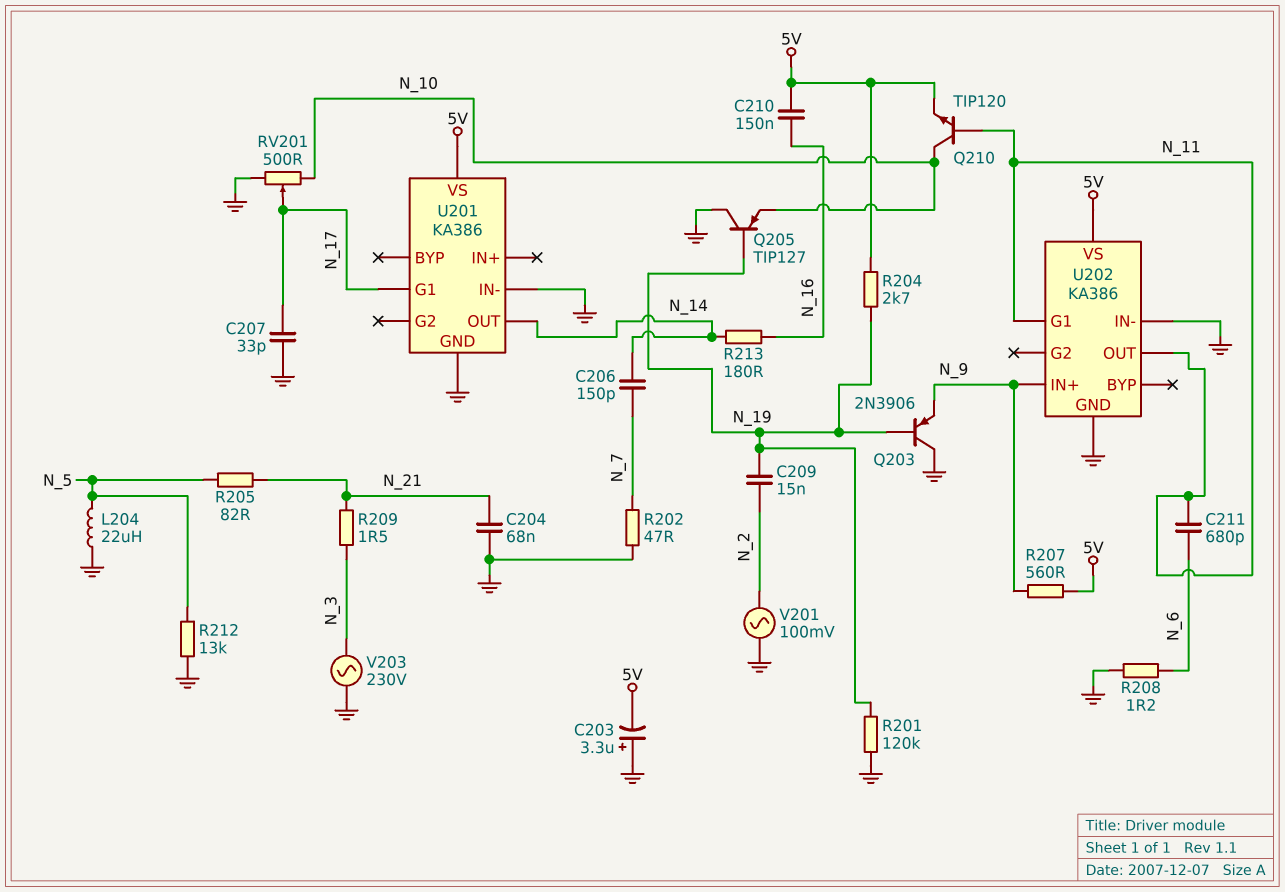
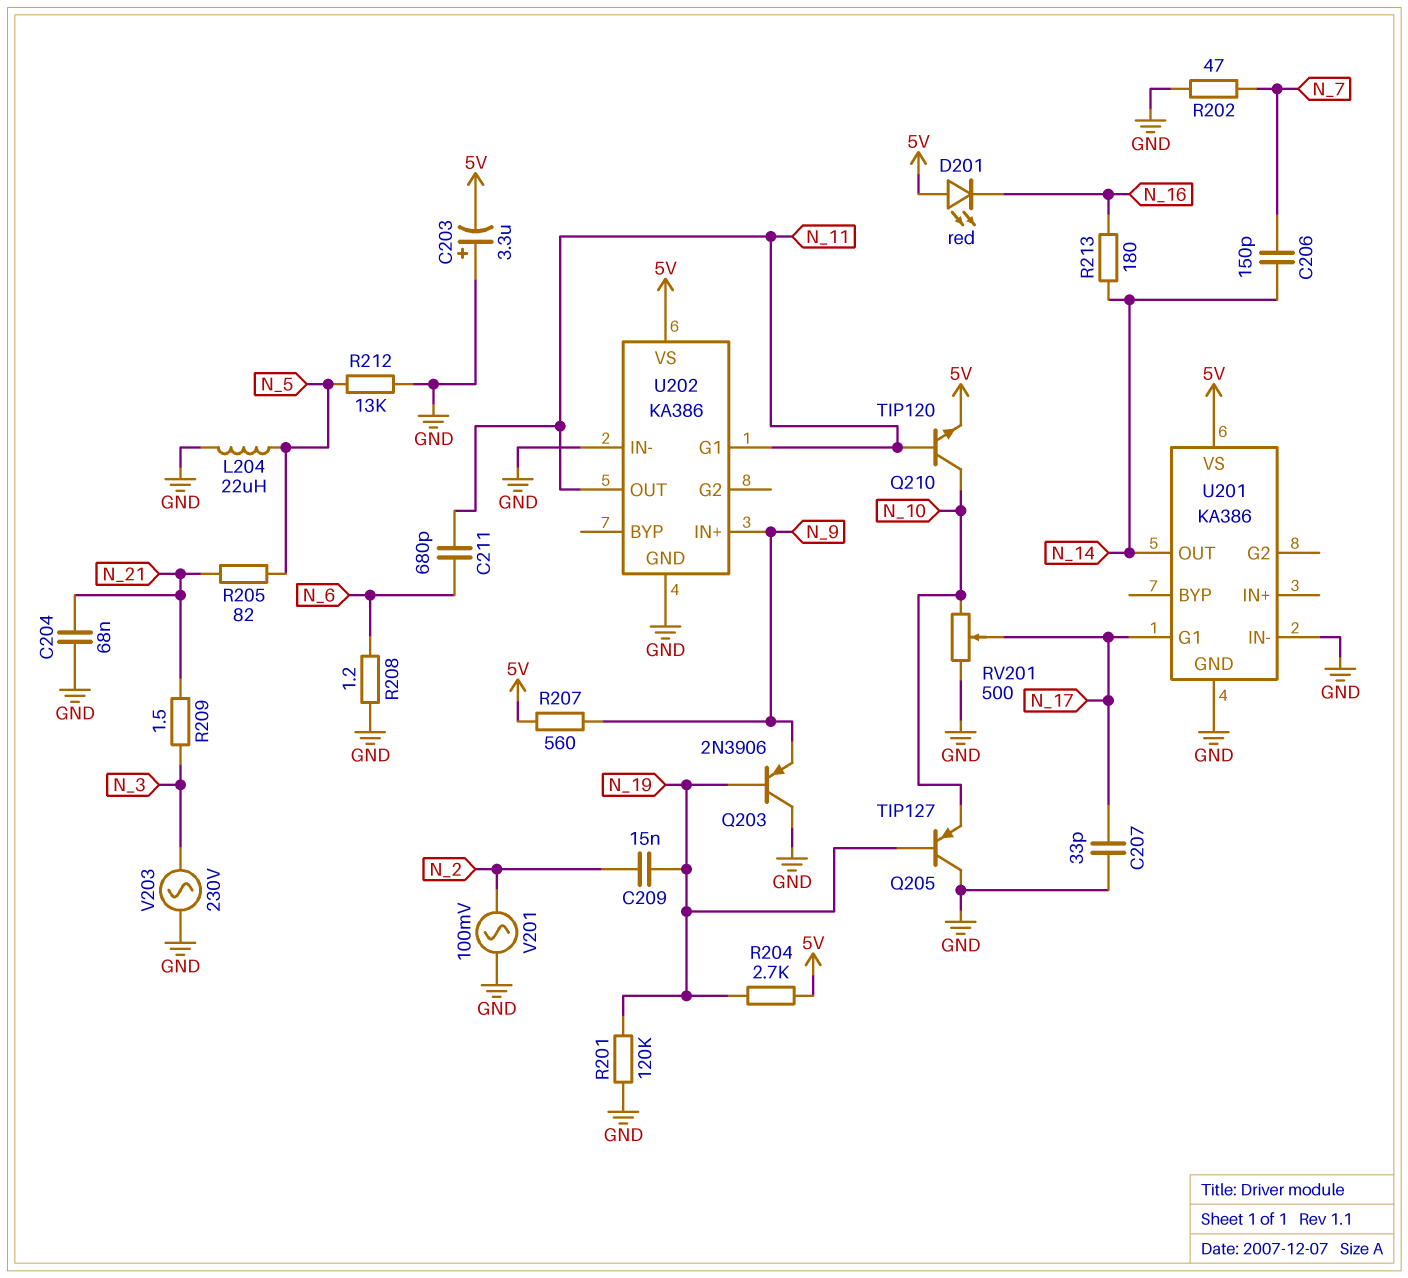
C210: 150nF (5V, N_16) -> none
D201: none -> LED red (A 5V, K N_16)

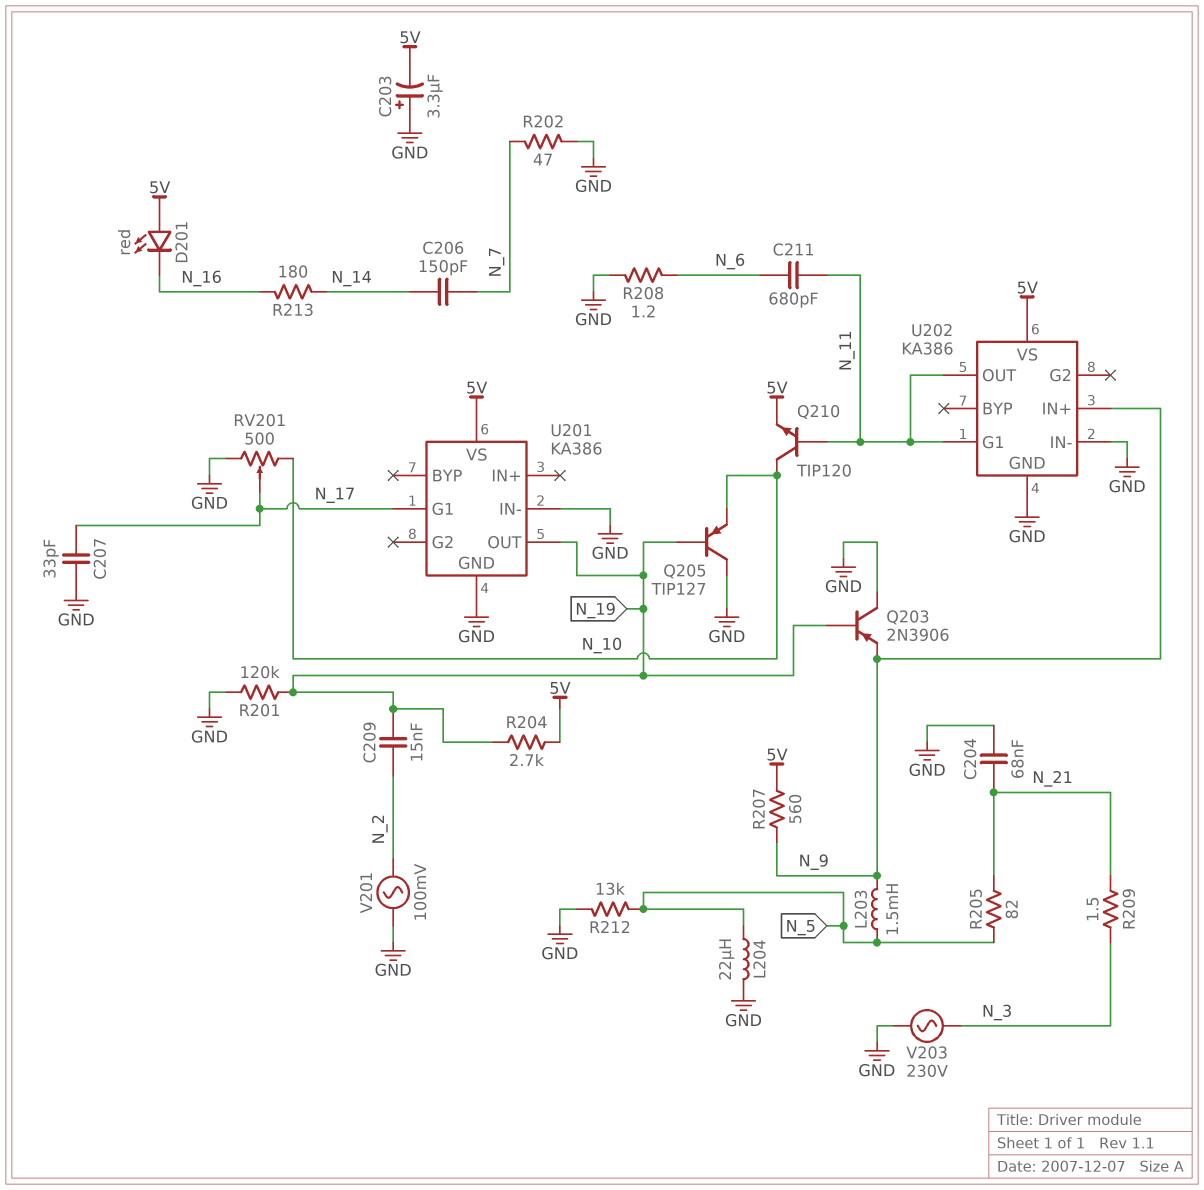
L203: none -> 1.5mH (N_5, N_9)
U201 pin OUT: N_14 -> N_19

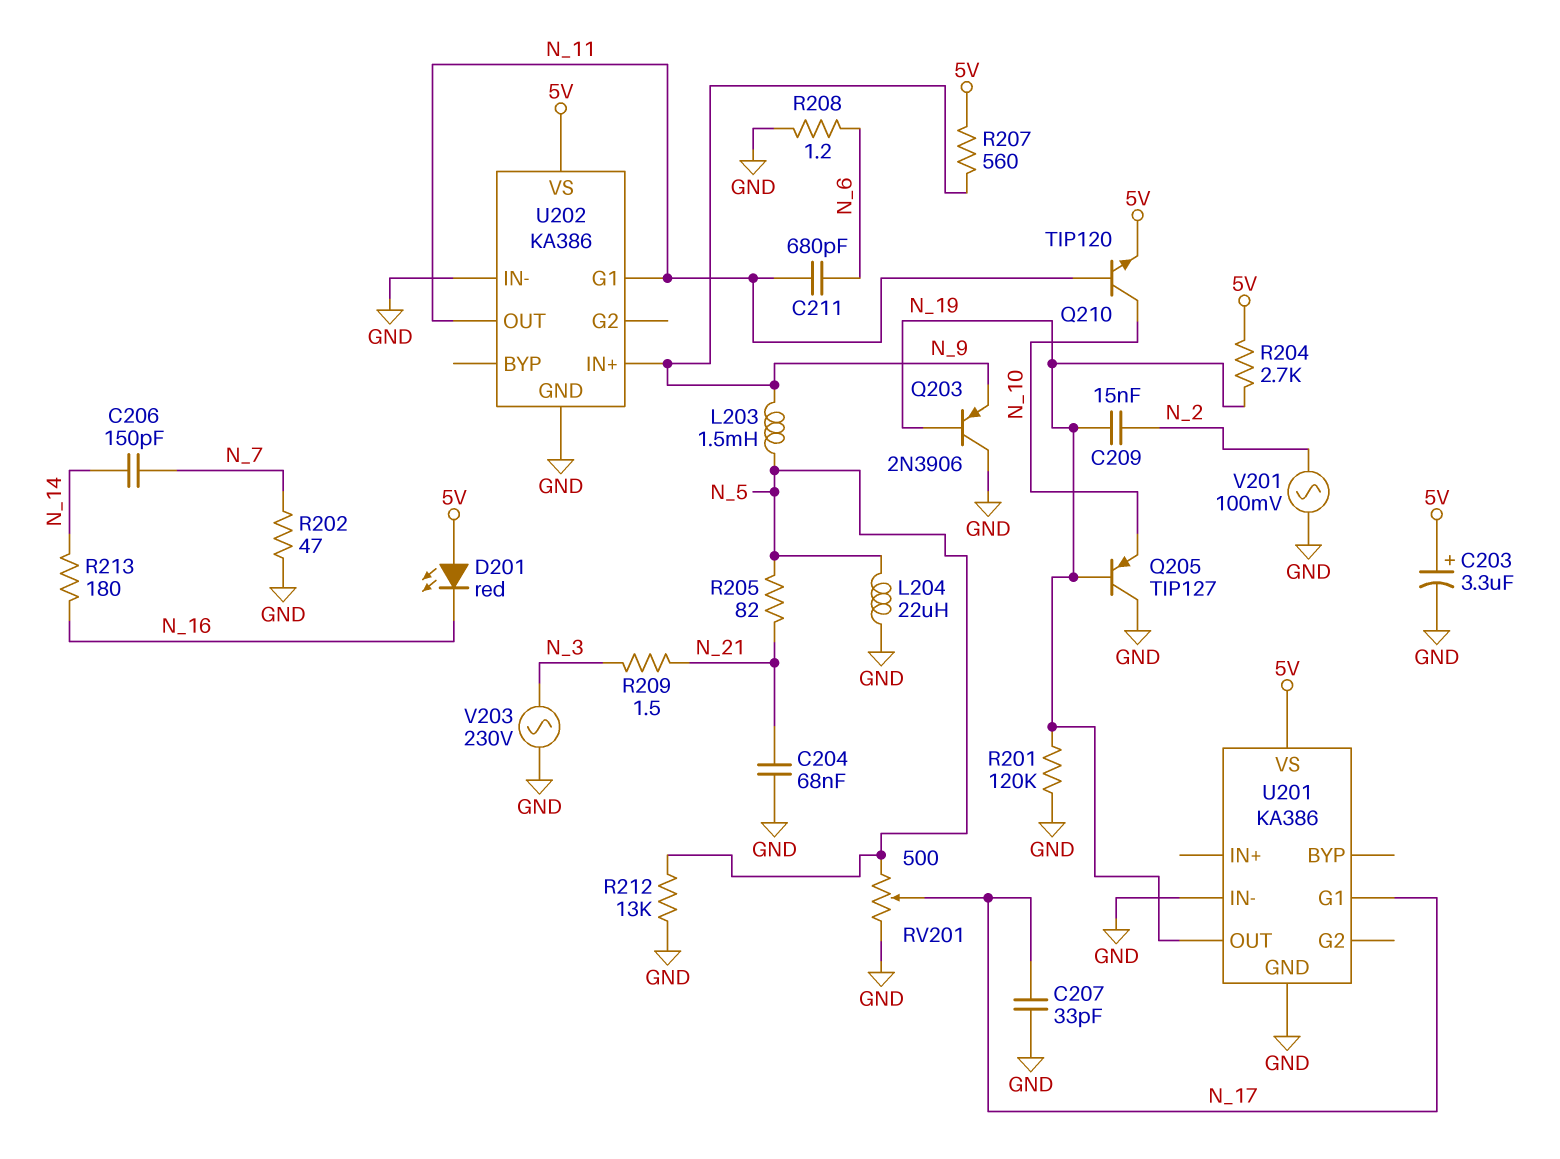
C203: 3.3uF (plus GND, minus 5V) -> 3.3uF (plus 5V, minus GND)
RV201: 500 (GND, N_10, wiper N_17) -> 500 (GND, N_5, wiper N_17)

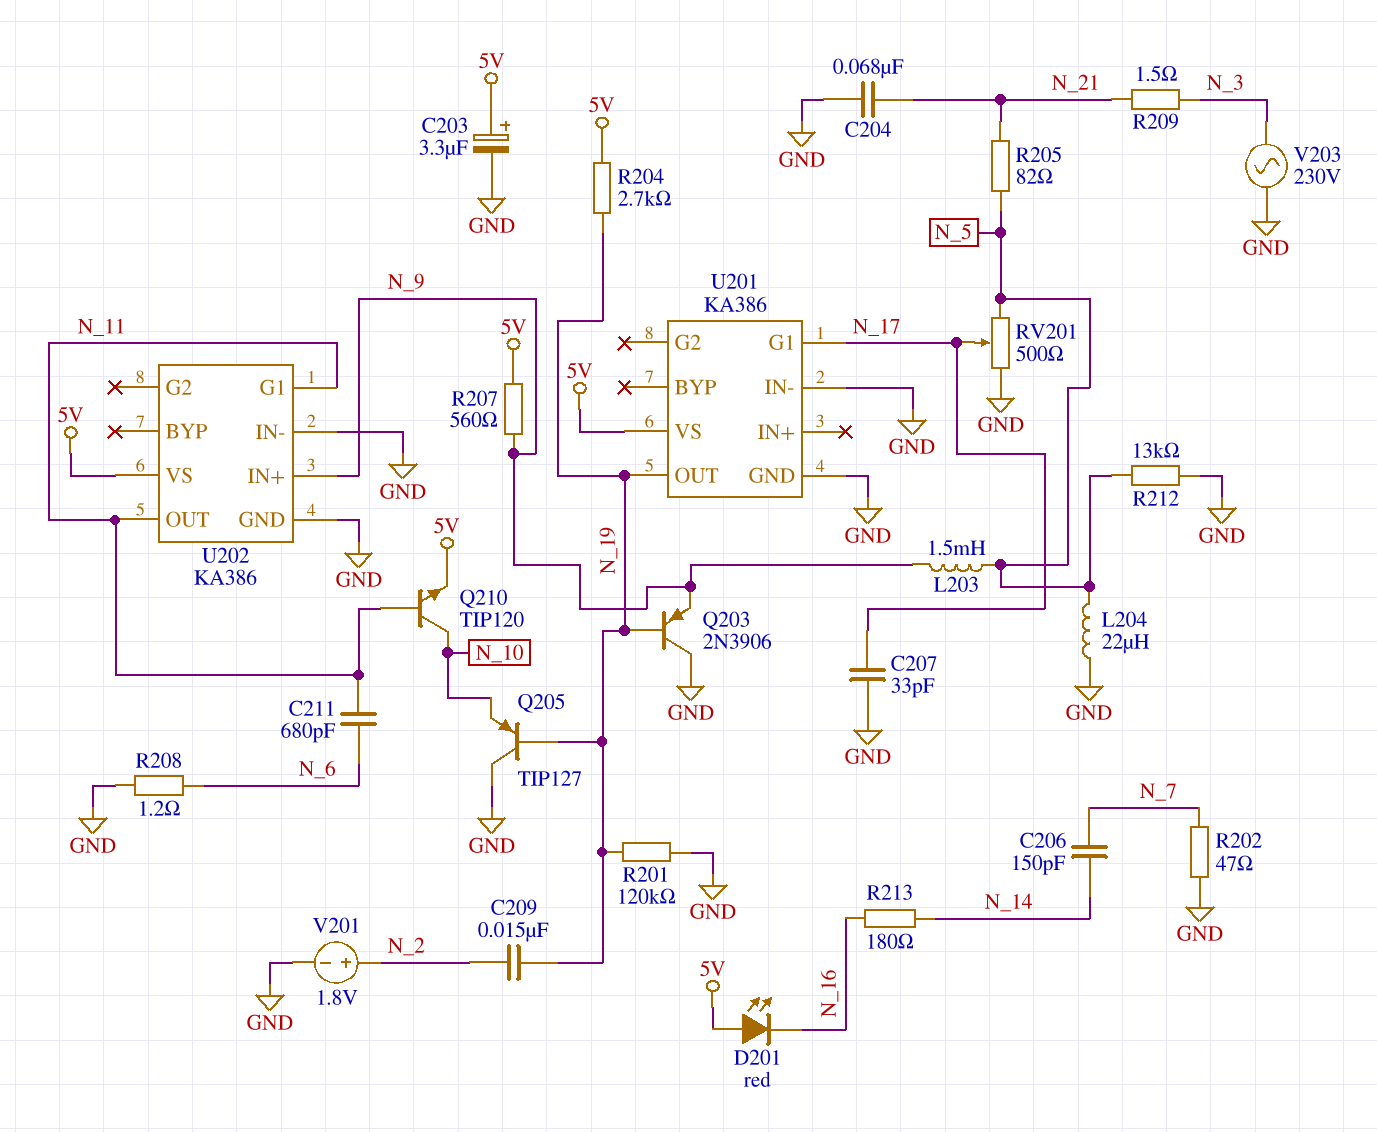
V201: AC 100mV (GND, N_2) -> 1.8V (plus N_2, minus GND)

